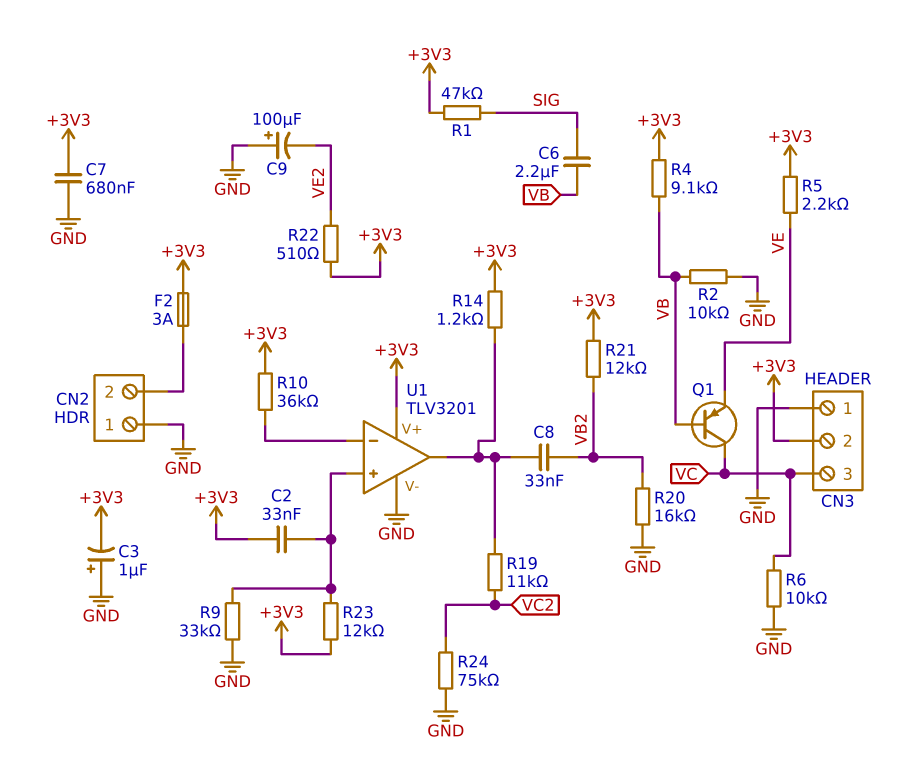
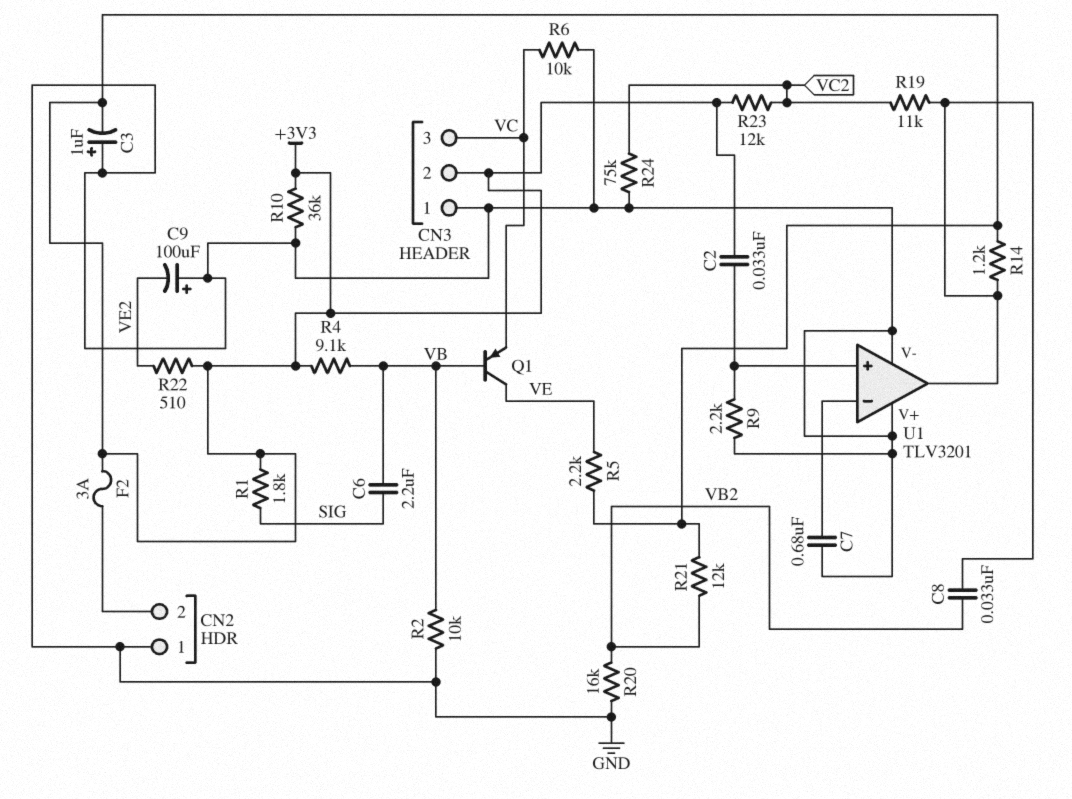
C7: 680nF (+3V3, GND) -> 680nF (GND, U1/in-)
Q1: PNP (B VB, C VC, E VE) -> PNP (B VB, C VE, E VC)
R1: 47k (+3V3, SIG) -> 1.8k (+3V3, SIG)
R9: 33k (GND, U1/in+) -> 2.2k (GND, U1/in+)
R10: 36k (+3V3, U1/in-) -> 36k (+3V3, GND)
R23: 12k (+3V3, U1/in+) -> 12k (+3V3, VC2)
U1 pin V+: +3V3 -> GND

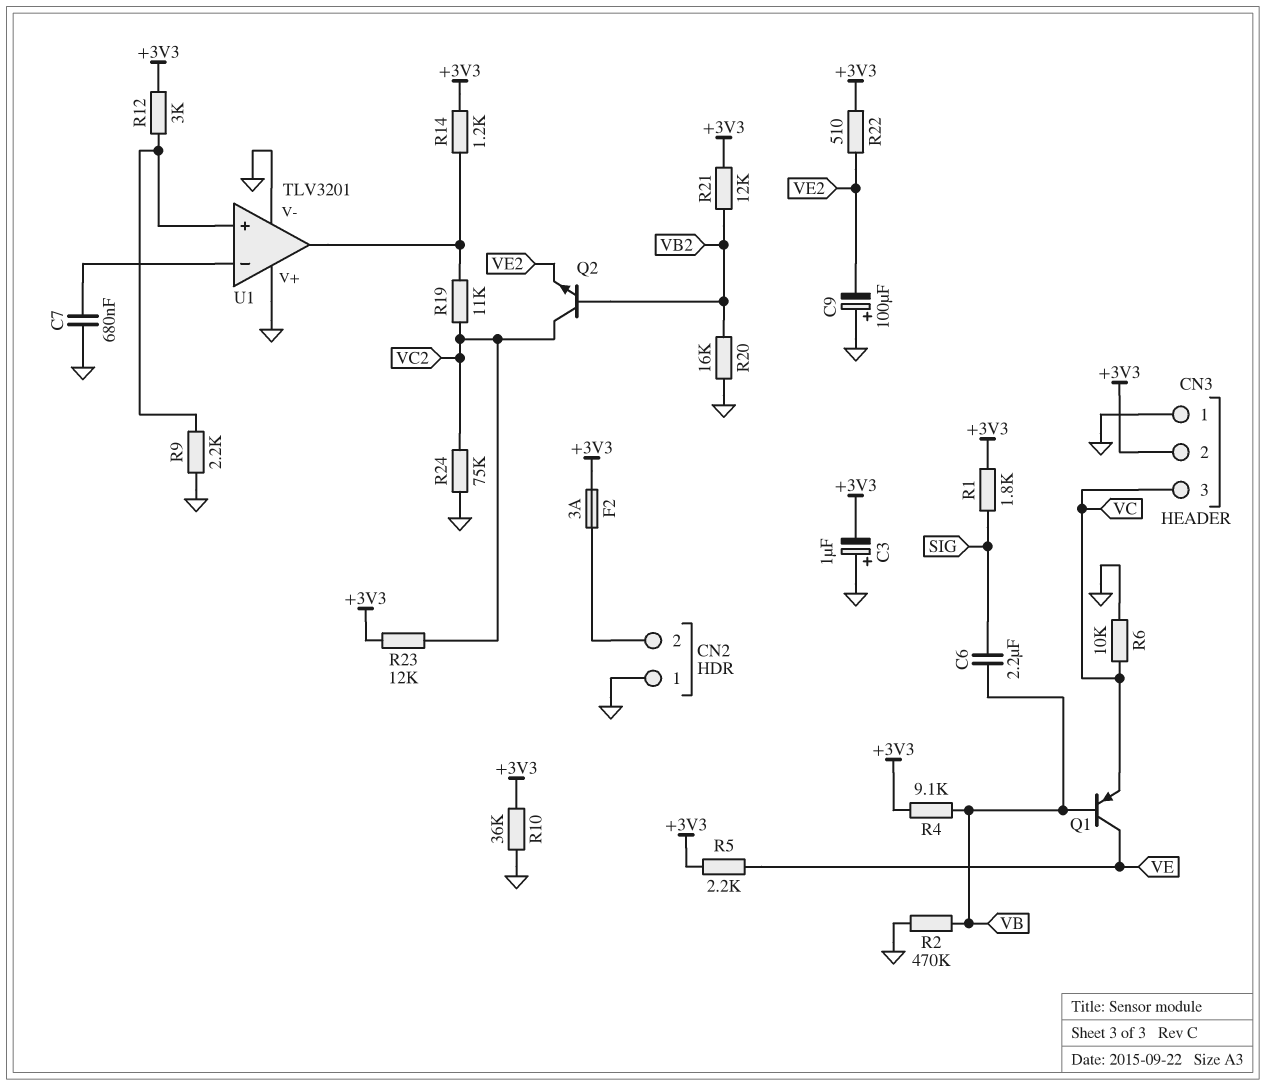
C2: 33nF (+3V3, U1/in+) -> none
C8: 33nF (U1/out, VB2) -> none
Q2: none -> NPN (B VB2, C VC2, E VE2)
R2: 10k (GND, VB) -> 470k (GND, VB)
R12: none -> 3k (+3V3, U1/in+)

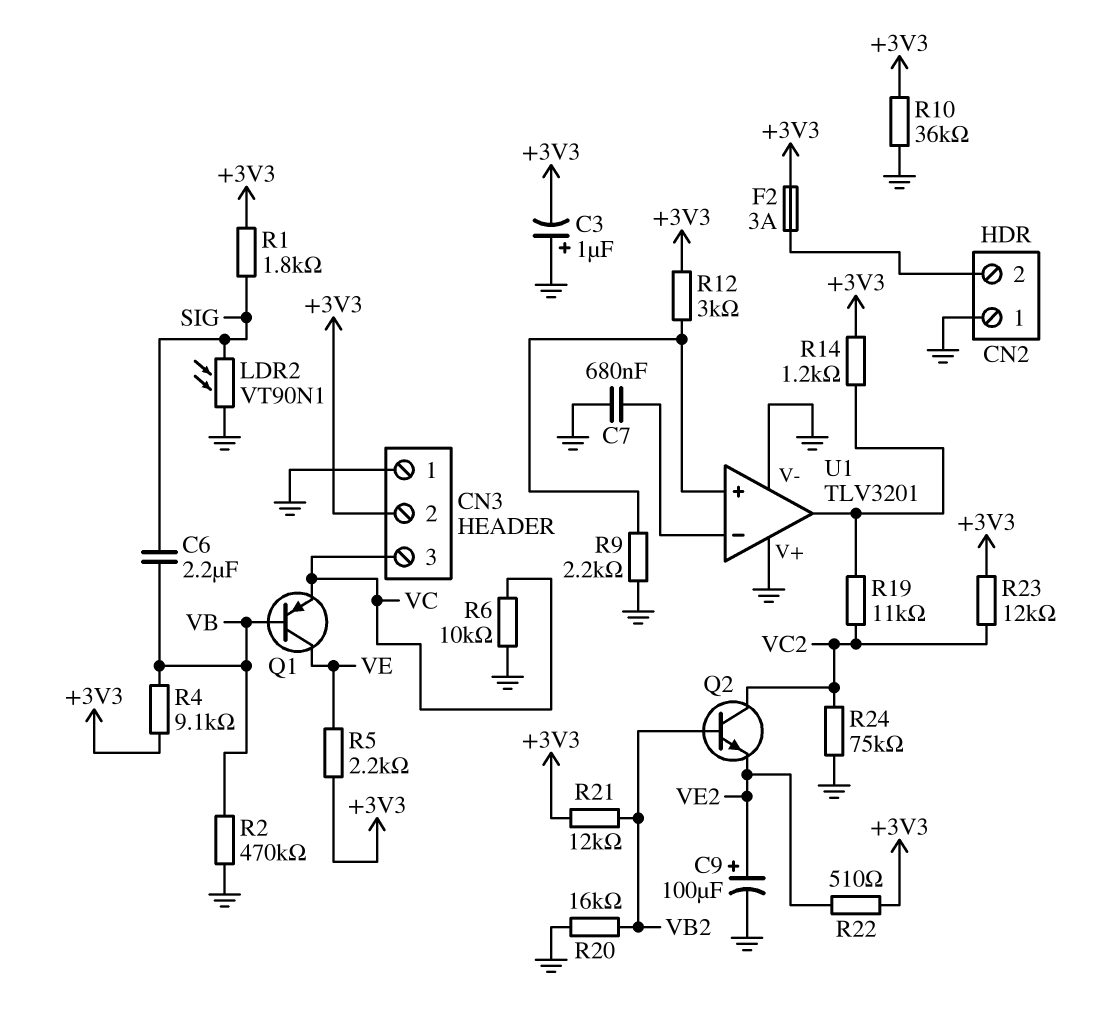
C9: 100uF (plus GND, minus VE2) -> 100uF (plus VE2, minus GND)
LDR2: none -> VT90N1 (GND, SIG)

